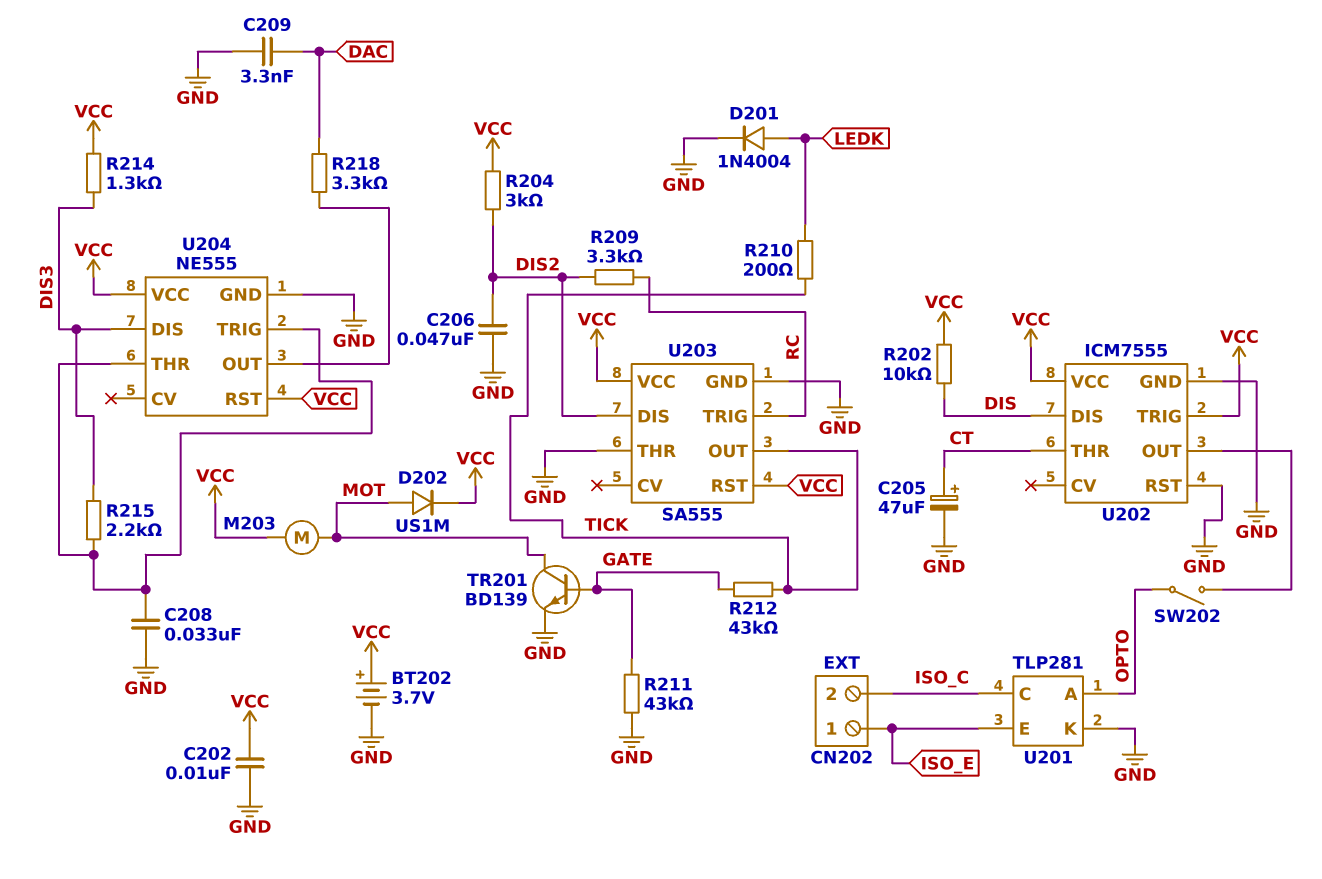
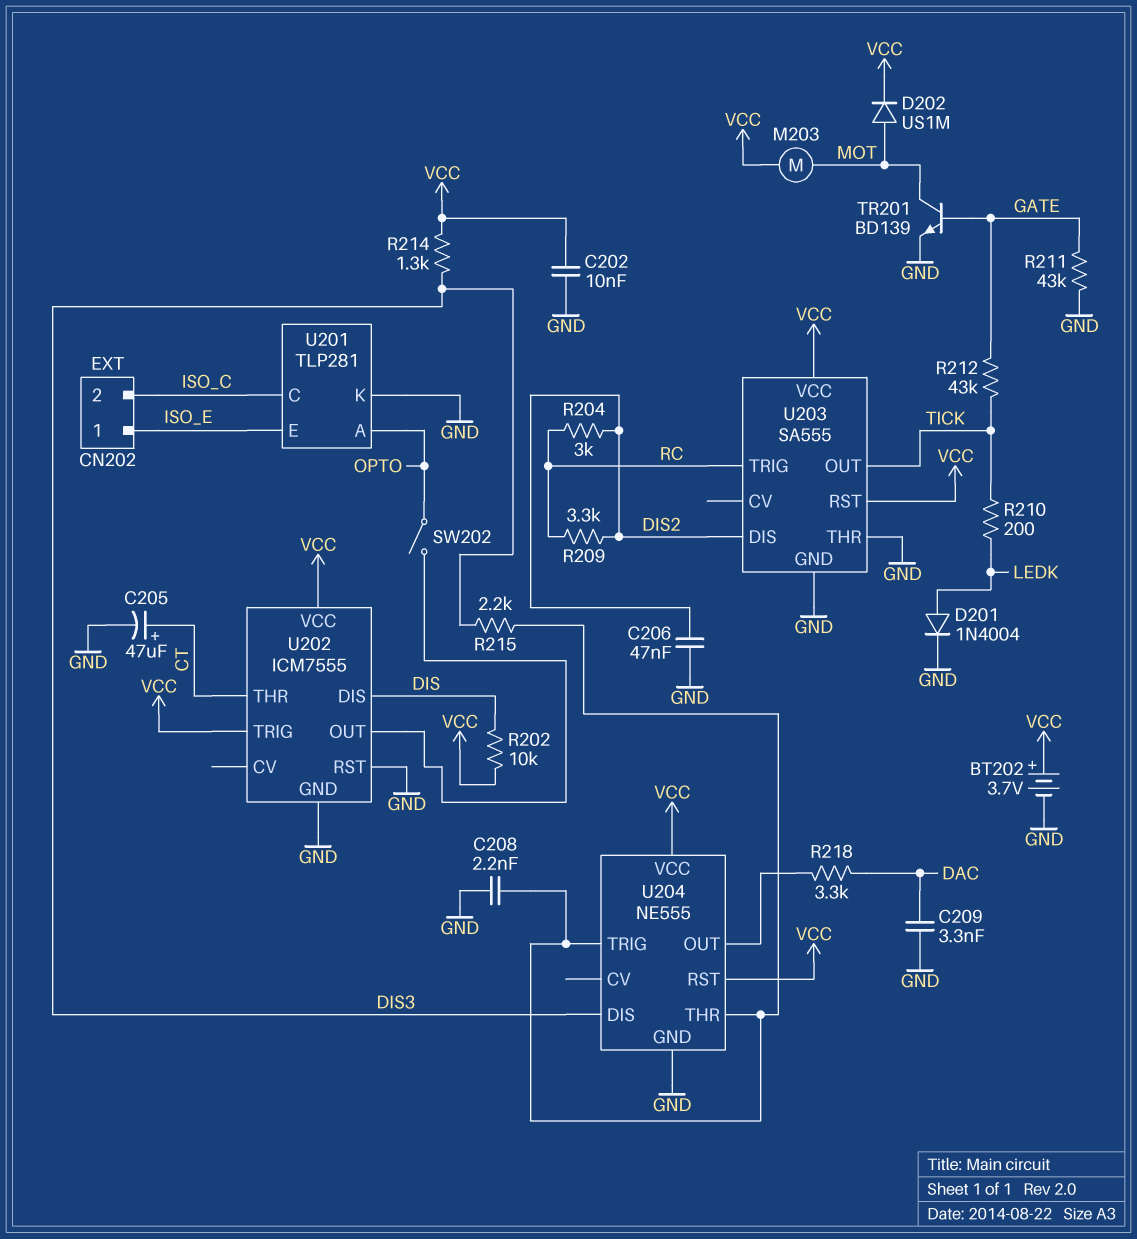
C208: 33nF (GND, U204/THR) -> 2.2nF (GND, U204/THR)
R204: 3k (DIS2, VCC) -> 3k (DIS2, RC)

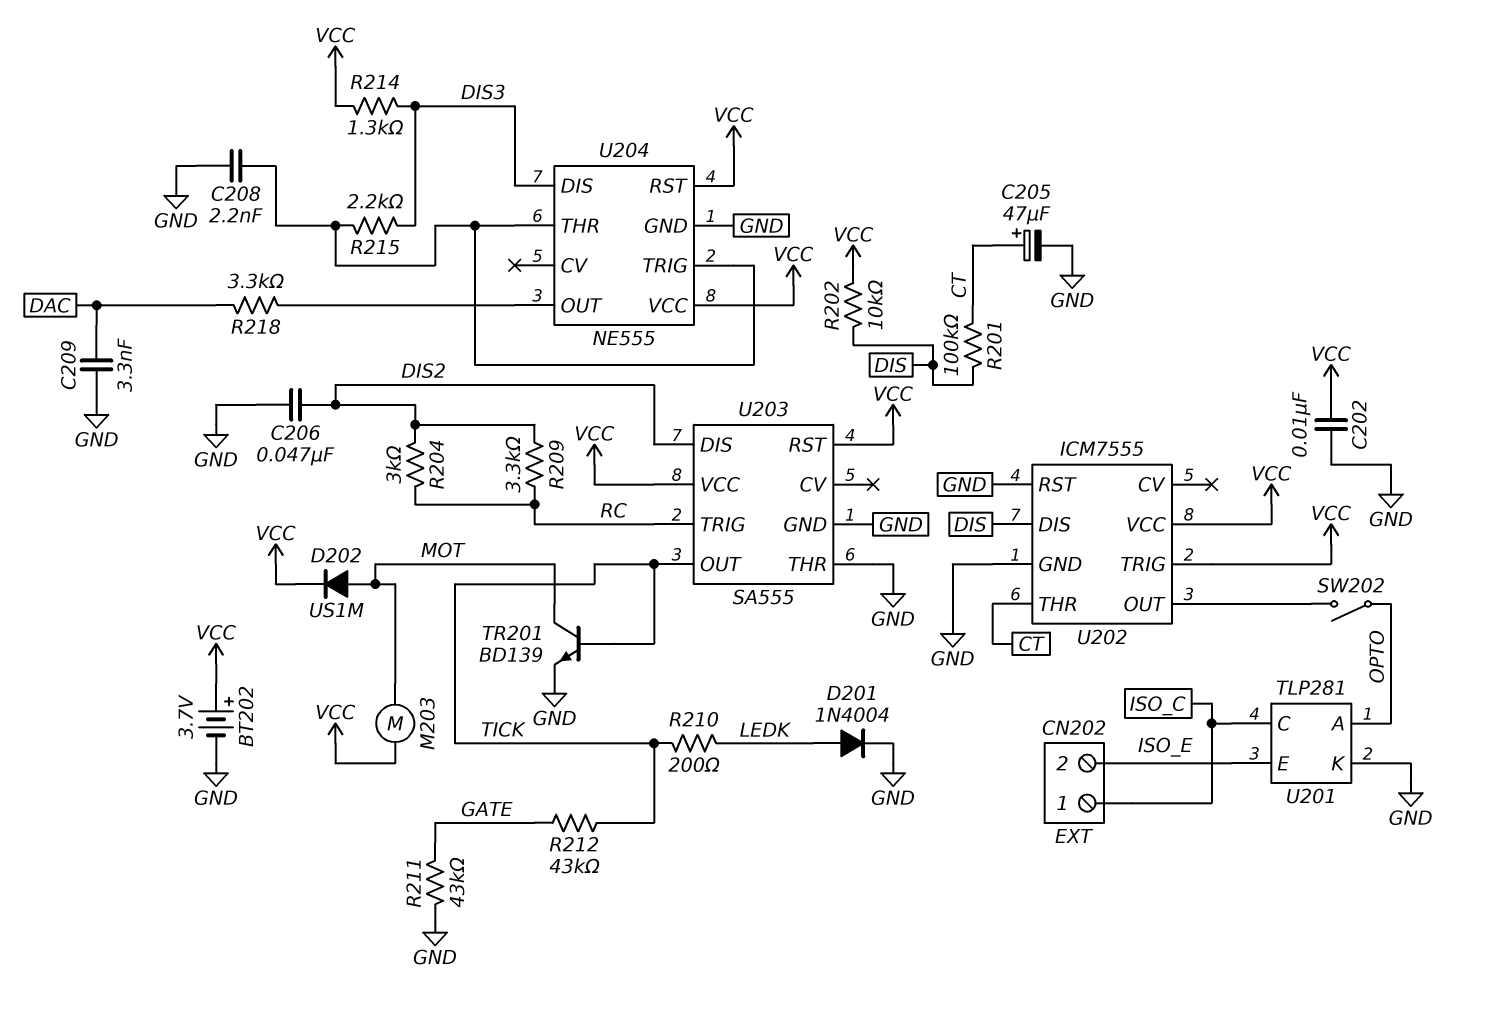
CN202 pin 1: ISO_E -> ISO_C
CN202 pin 2: ISO_C -> ISO_E
R201: none -> 100k (CT, DIS)
TR201: NPN BD139 (B GATE, C MOT, E GND) -> NPN BD139 (B TICK, C MOT, E GND)

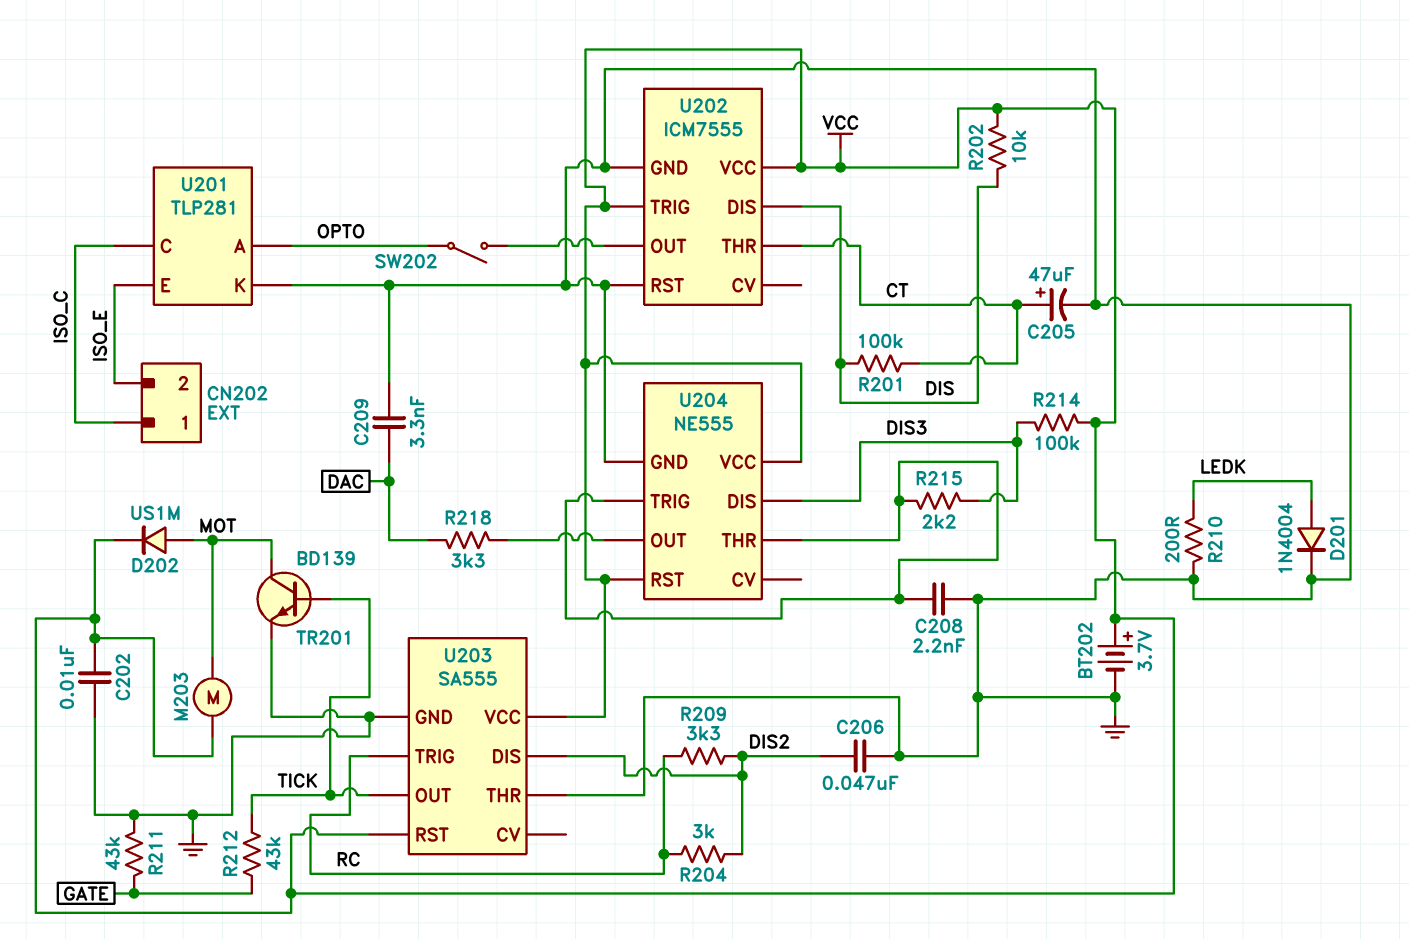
R210: 200 (LEDK, TICK) -> 200 (GND, LEDK)
R214: 1.3k (DIS3, VCC) -> 100k (DIS3, VCC)

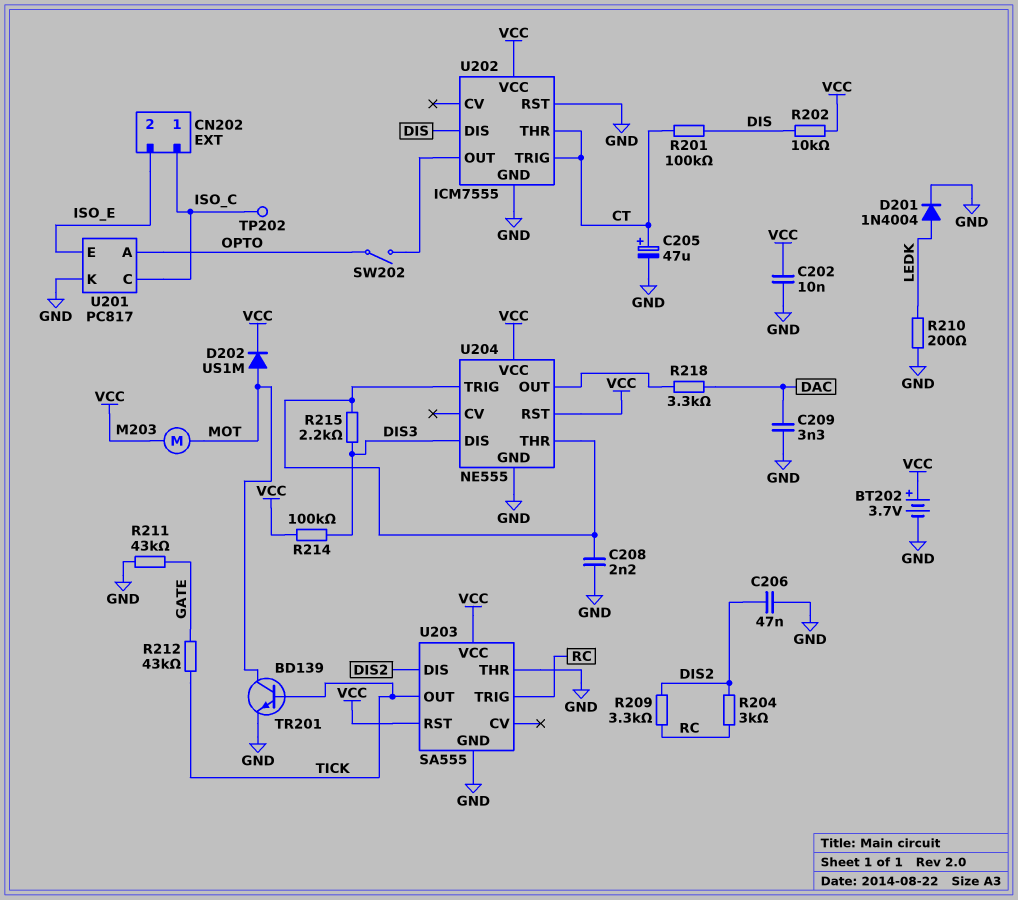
TP202: none -> test point (ISO_C)
U201: TLP281 -> PC817
U202 pin TRIG: VCC -> CT

